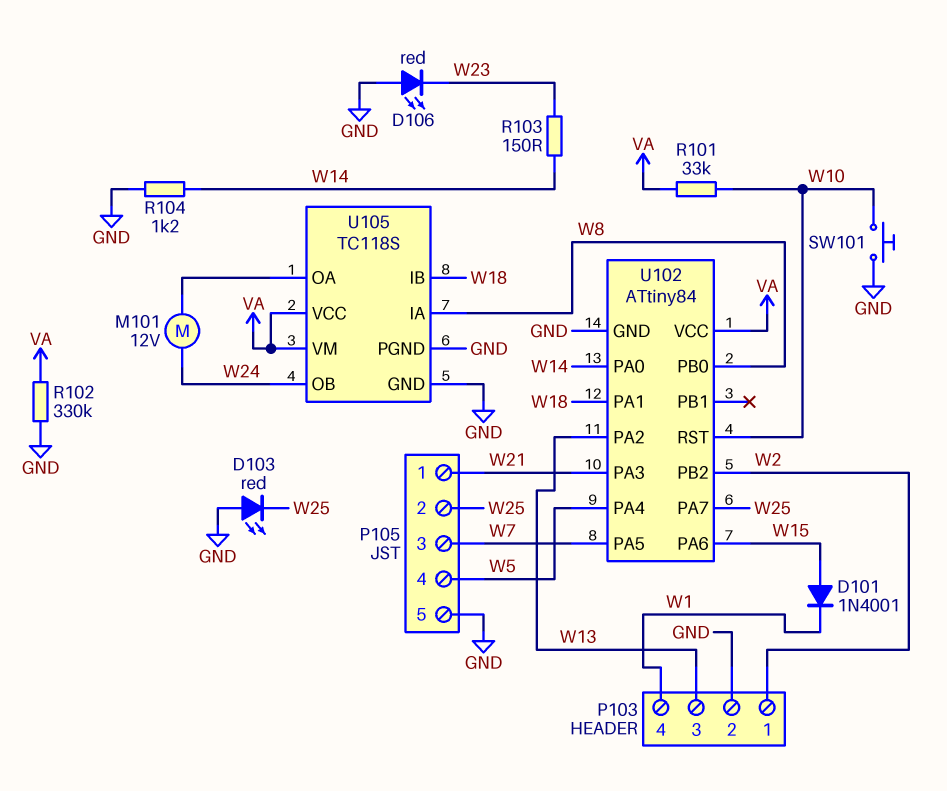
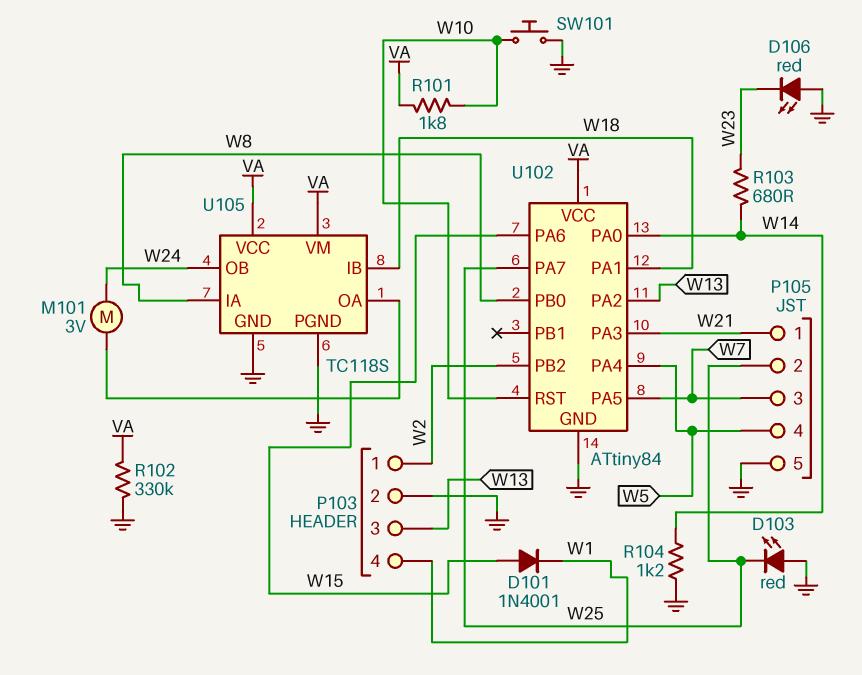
M101: motor 12V (U105/OA, W24) -> motor 3V (U105/OA, W24)
R101: 33k (VA, W10) -> 1.8k (VA, W10)
R103: 150 (W14, W23) -> 680 (W14, W23)

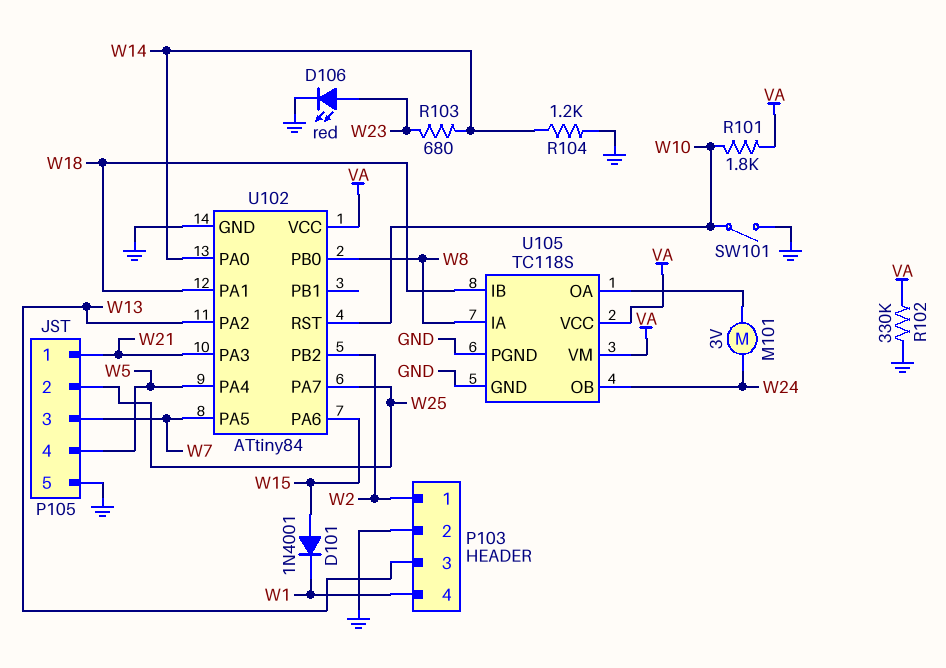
D103: LED red (A GND, K W25) -> none
D106: LED red (A GND, K W23) -> LED red (A W23, K GND)
SW101: button (GND, W10) -> switch (GND, W10)

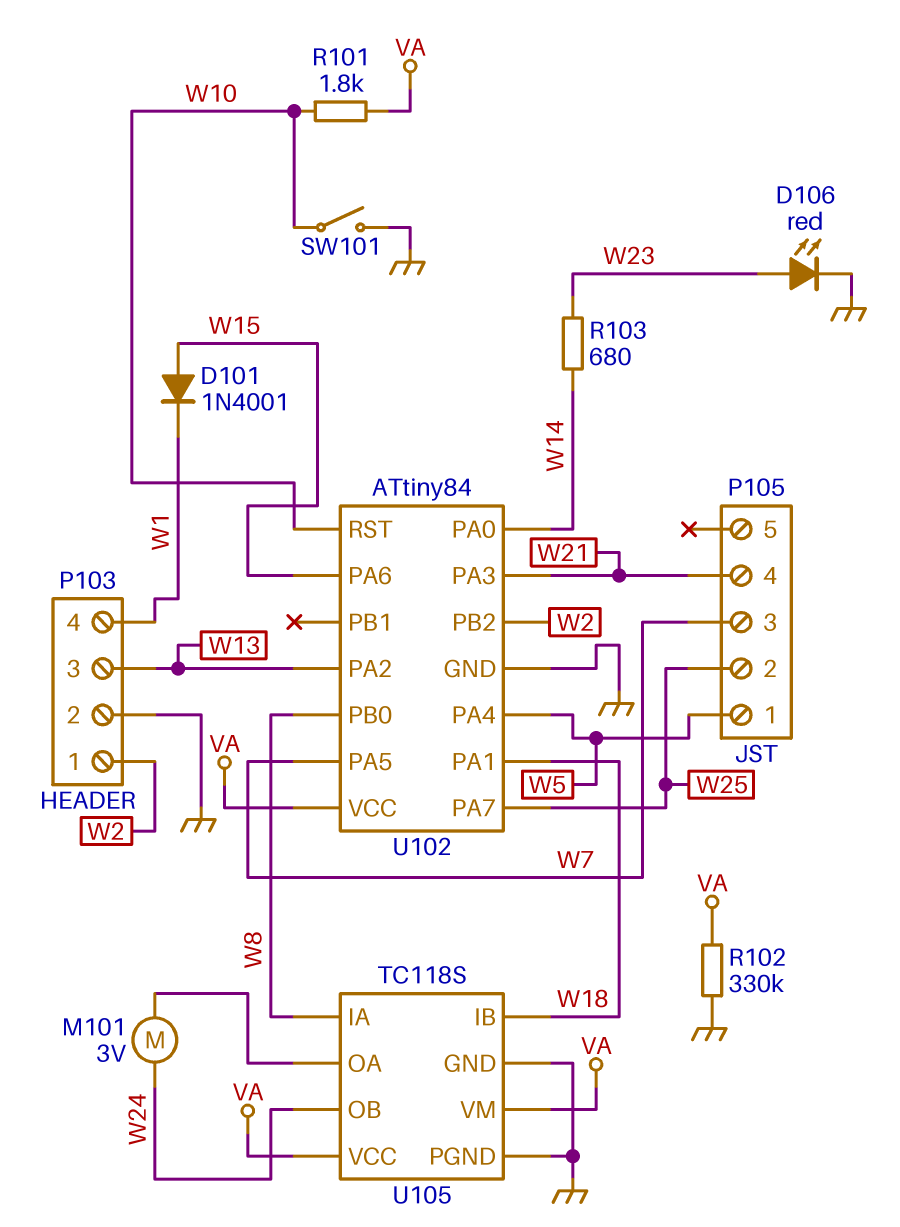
P105 pin 1: W21 -> W5
P105 pin 4: W5 -> W21
P105 pin 5: GND -> none
R104: 1.2k (GND, W14) -> none

